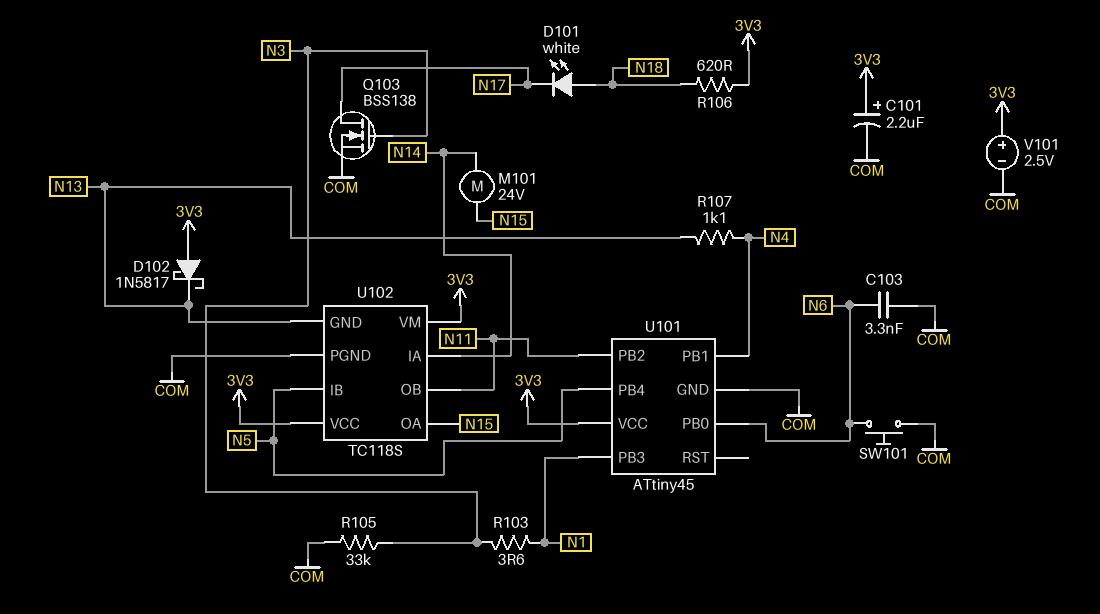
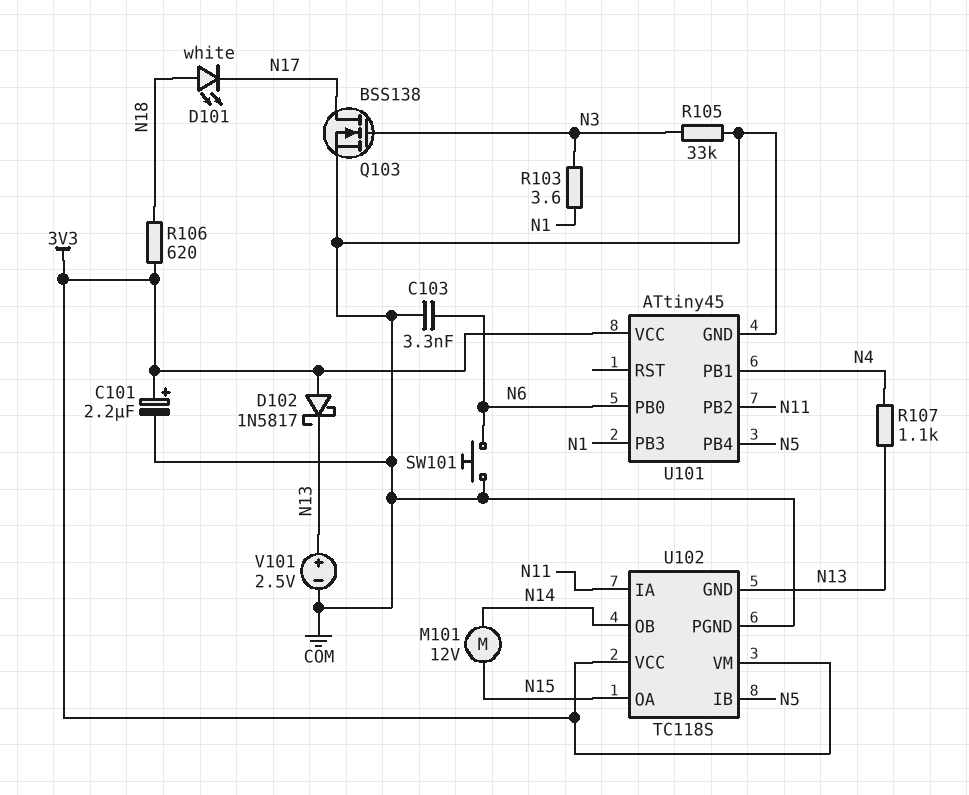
M101: motor 24V (N14, N15) -> motor 12V (N14, N15)
U102 pin IA: N14 -> N11
U102 pin OB: N11 -> N14
V101: 2.5V (plus 3V3, minus COM) -> 2.5V (plus N13, minus COM)

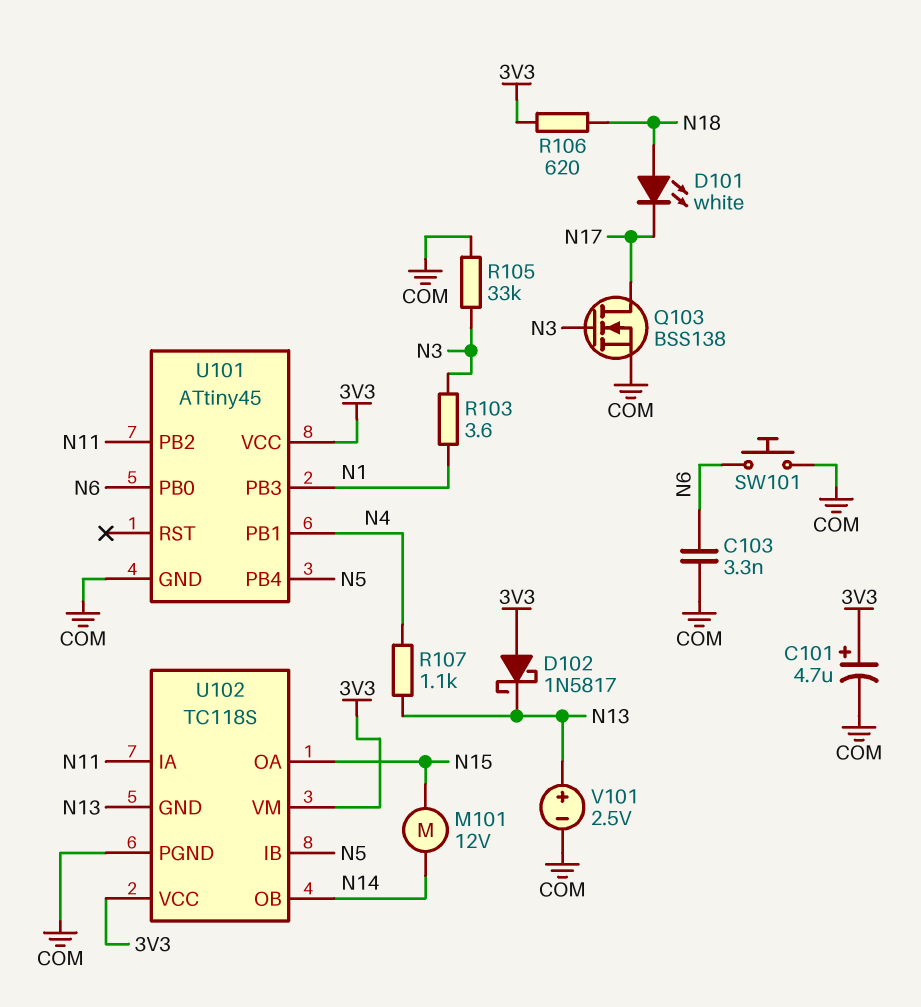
C101: 2.2uF (plus 3V3, minus COM) -> 4.7uF (plus 3V3, minus COM)

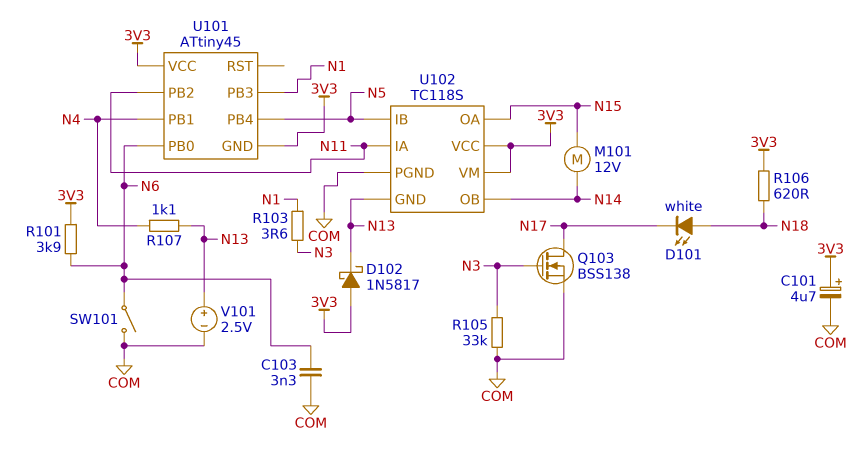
R101: none -> 3.9k (3V3, N6)
SW101: button (COM, N6) -> switch (COM, N6)
U101 pin GND: COM -> 3V3

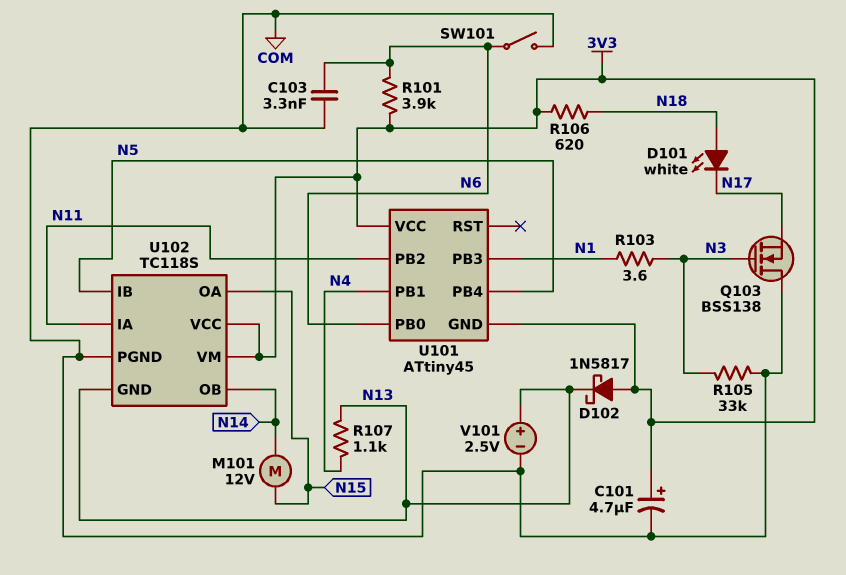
Q103: NMOS BSS138 (G N3, D N17, S COM) -> NMOS BSS138 (G N3, D COM, S N17)

